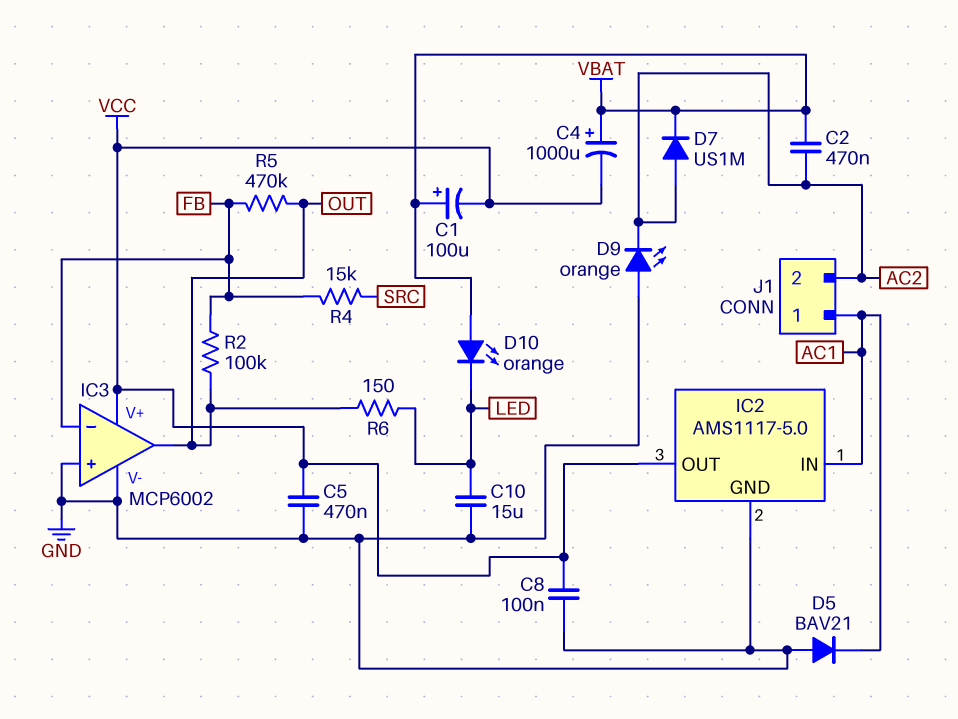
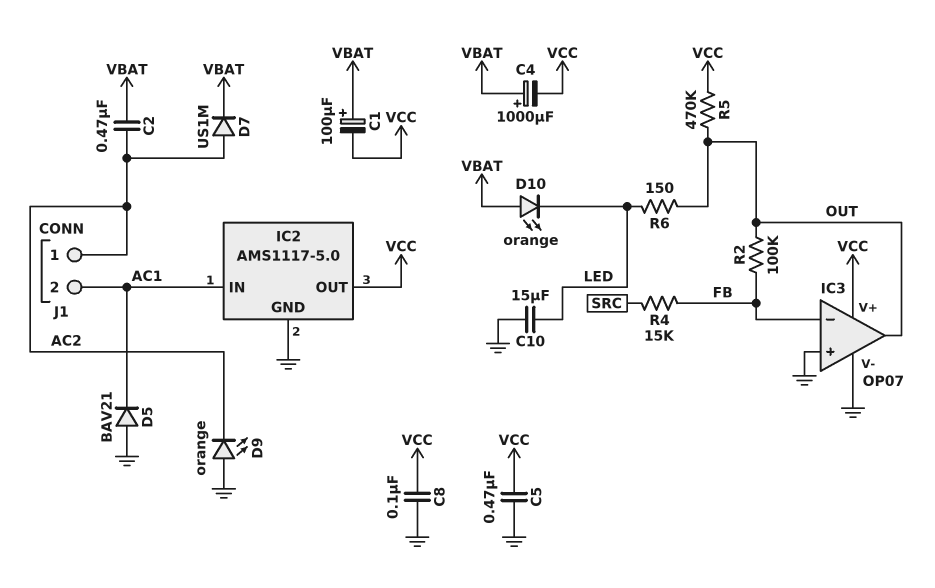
IC3: MCP6002 -> OP07
J1 pin 1: AC1 -> AC2
J1 pin 2: AC2 -> AC1
R5: 470k (FB, OUT) -> 470k (OUT, VCC)

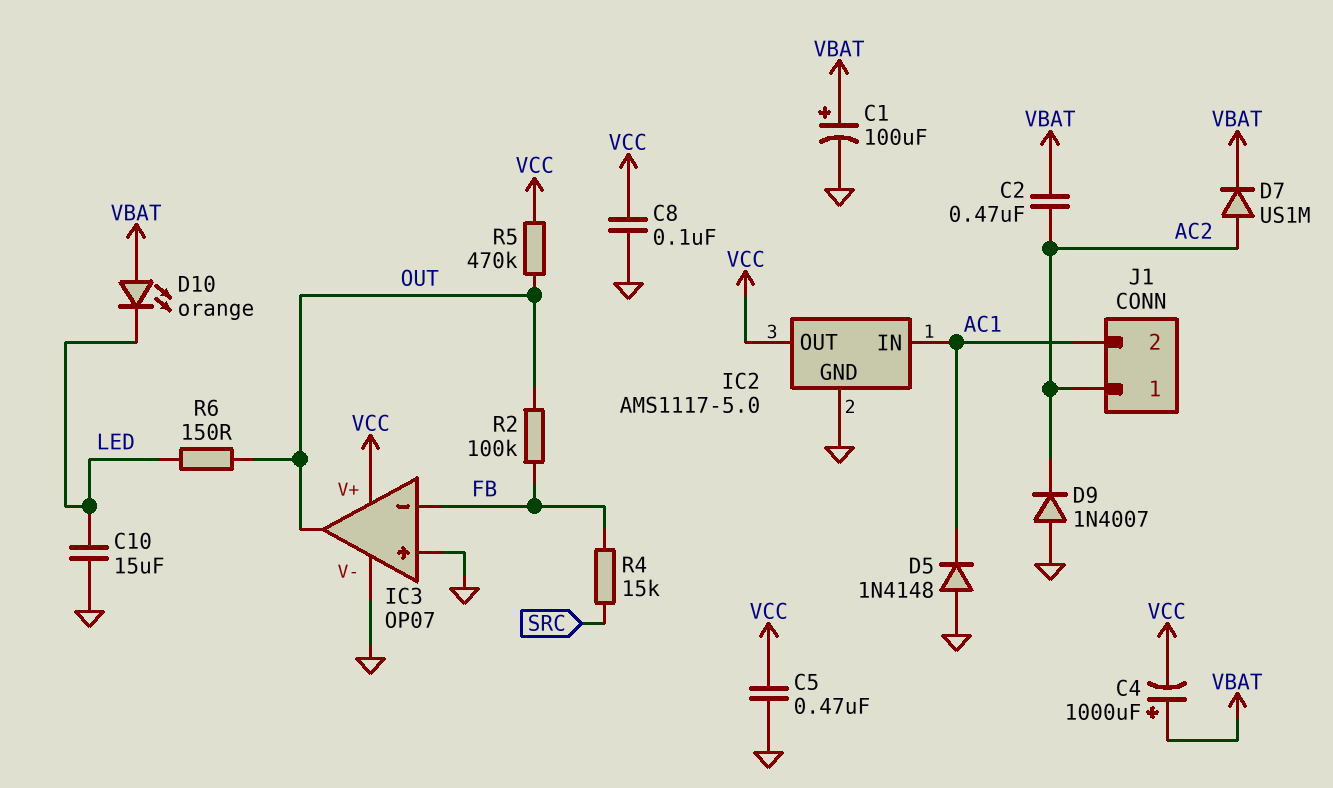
C1: 100uF (plus VBAT, minus VCC) -> 100uF (plus VBAT, minus GND)
D5: diode BAV21 (A GND, K AC1) -> diode 1N4148 (A GND, K AC1)
D9: LED orange (A GND, K AC2) -> diode 1N4007 (A GND, K AC2)

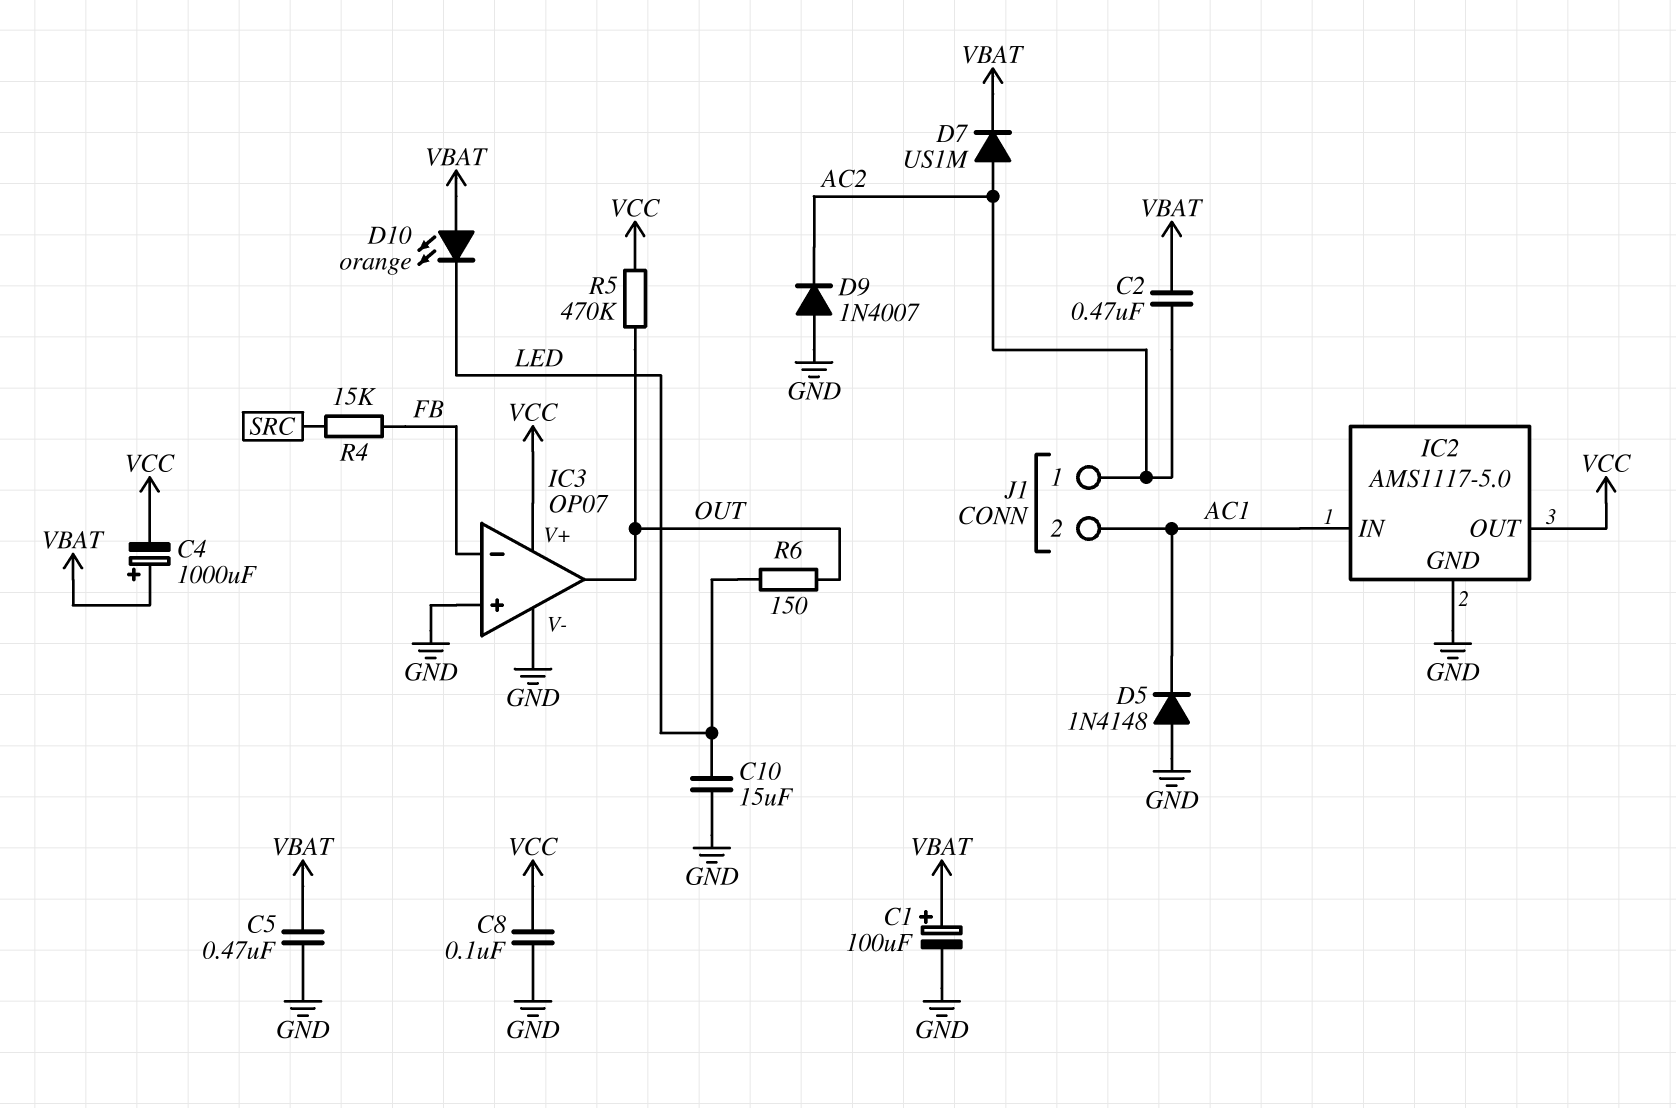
C5: 470nF (GND, VCC) -> 470nF (GND, VBAT)
R2: 100k (FB, OUT) -> none

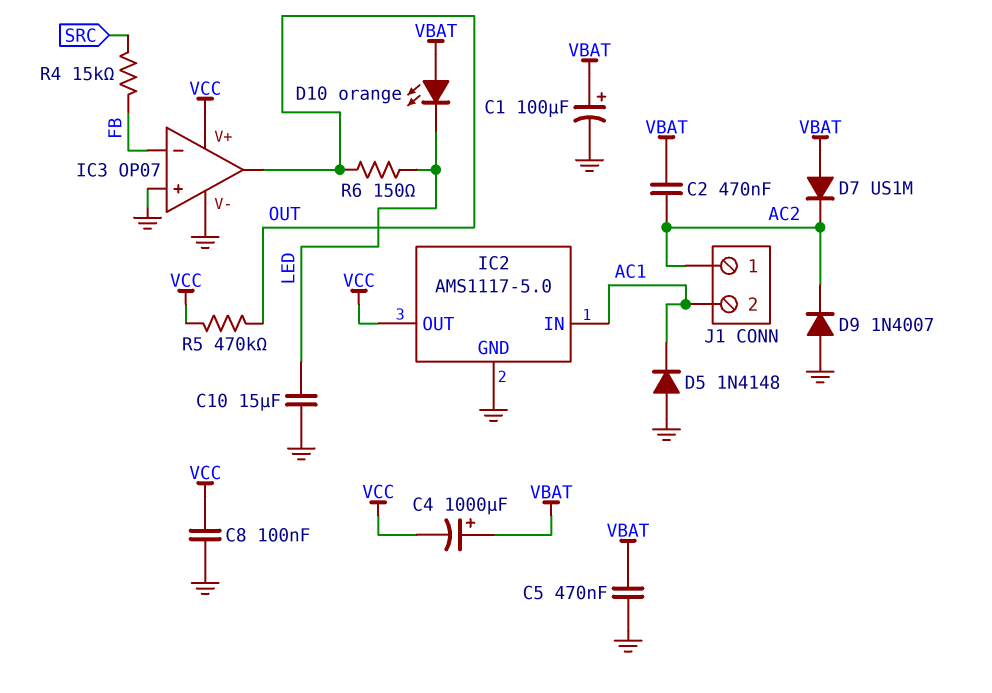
D7: diode US1M (A AC2, K VBAT) -> diode US1M (A VBAT, K AC2)

